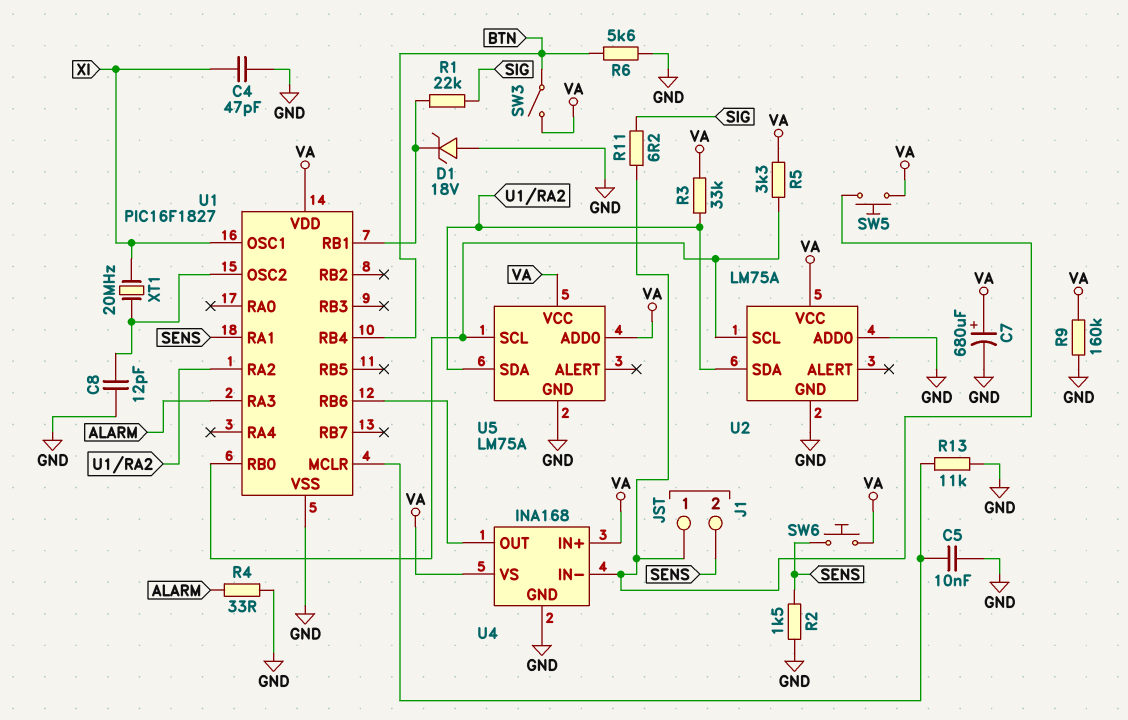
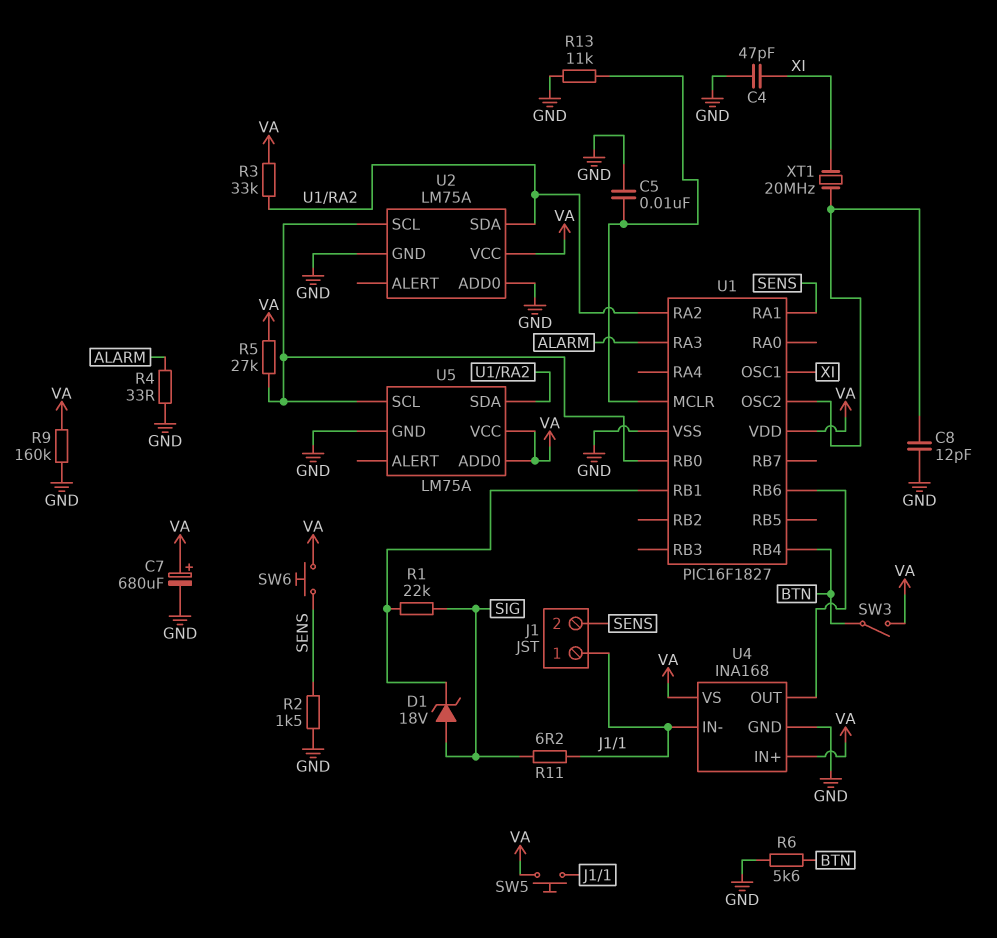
D1: zener 18V (A GND, K U1/RB1) -> zener 18V (A SIG, K U1/RB1)
R5: 3.3k (U1/RB0, VA) -> 27k (U1/RB0, VA)

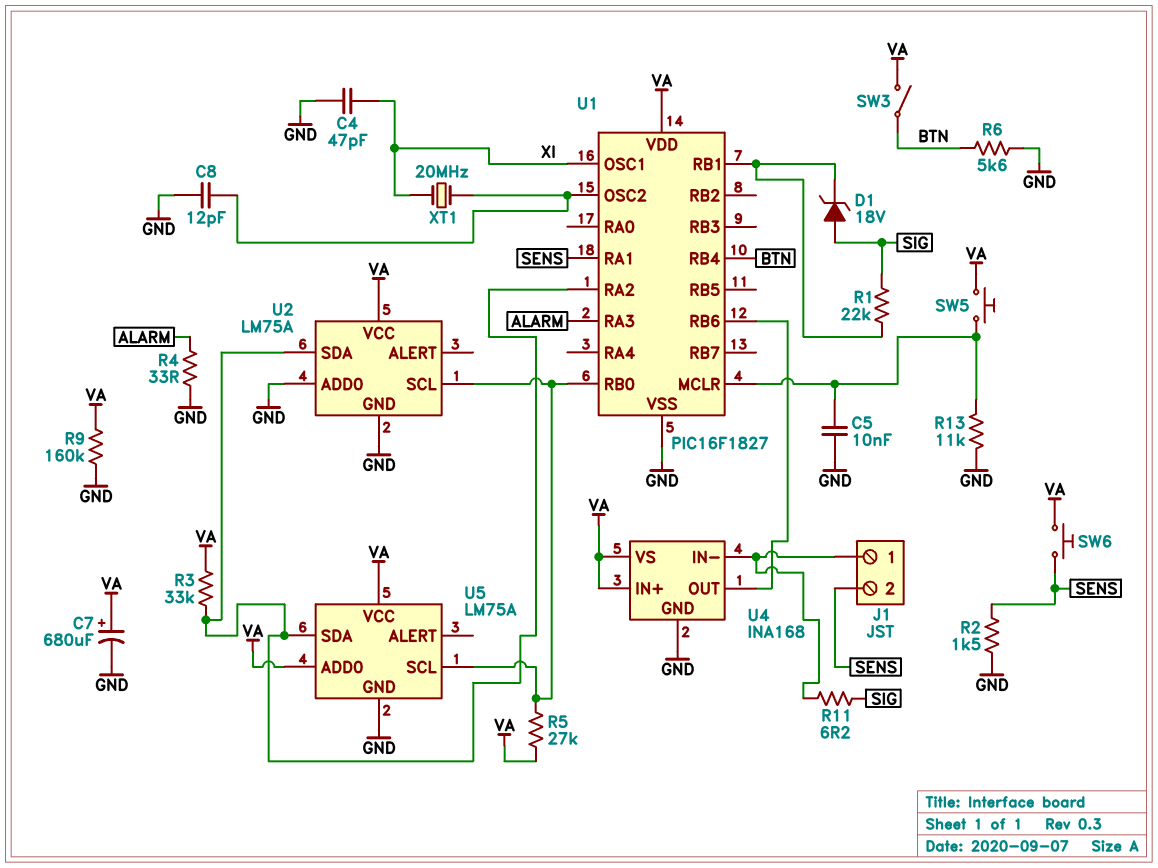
SW5: button (J1/1, VA) -> button (U1/MCLR, VA)

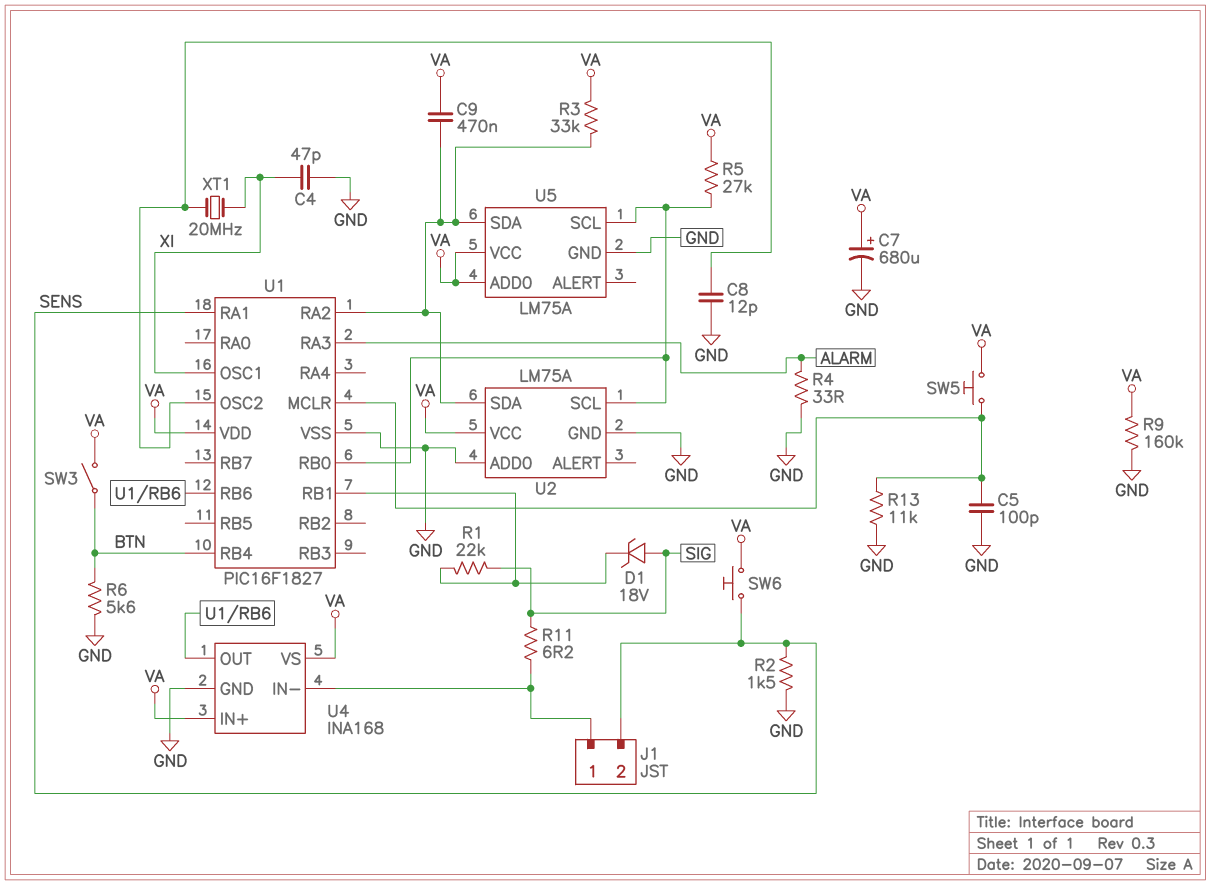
C5: 10nF (GND, U1/MCLR) -> 100pF (GND, U1/MCLR)
C9: none -> 470nF (U1/RA2, VA)

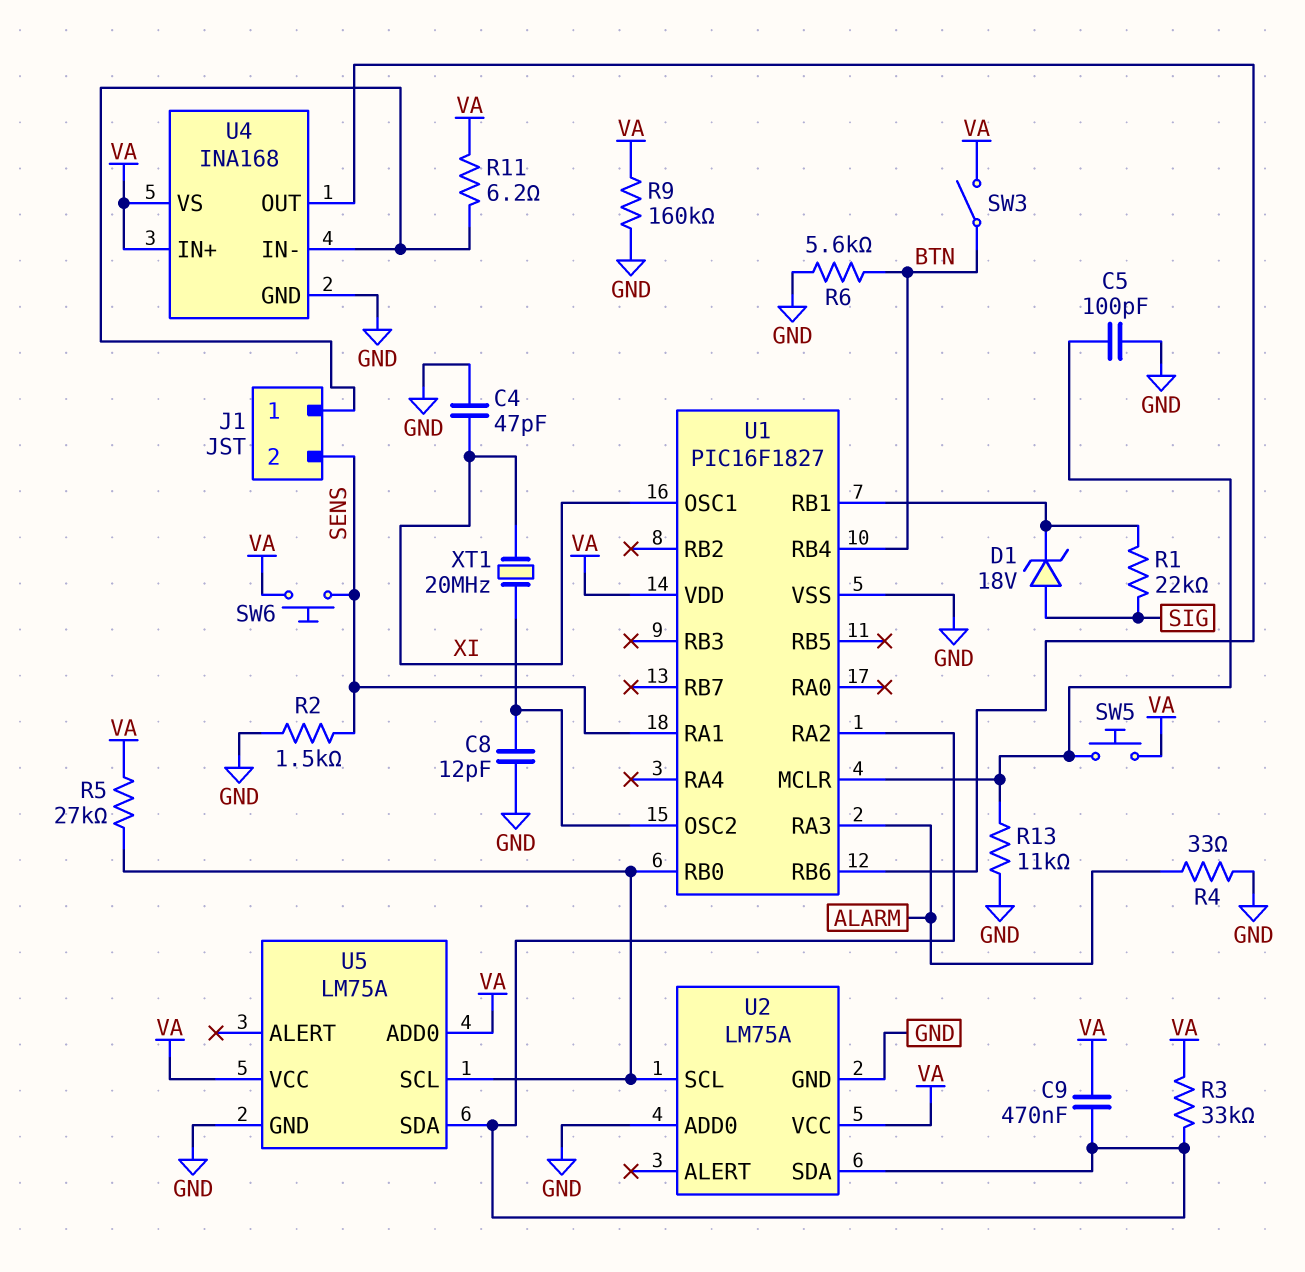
C7: 680uF (plus VA, minus GND) -> none
R11: 6.2 (J1/1, SIG) -> 6.2 (J1/1, VA)

